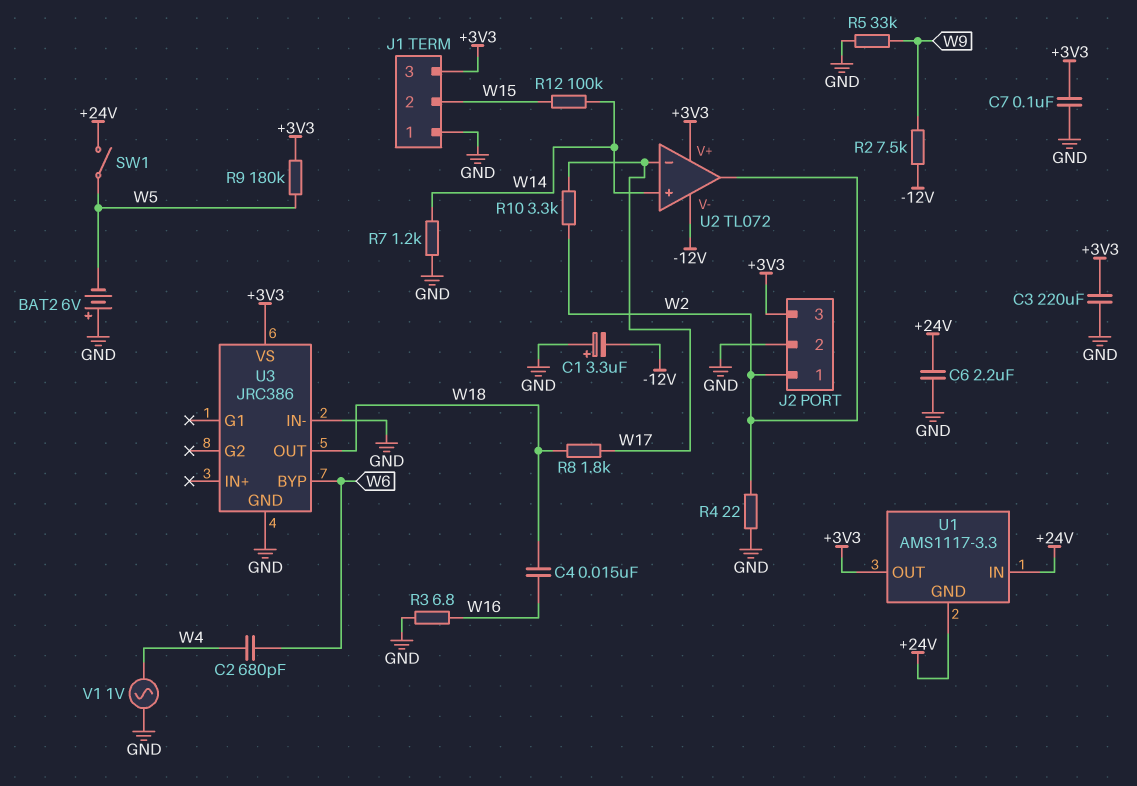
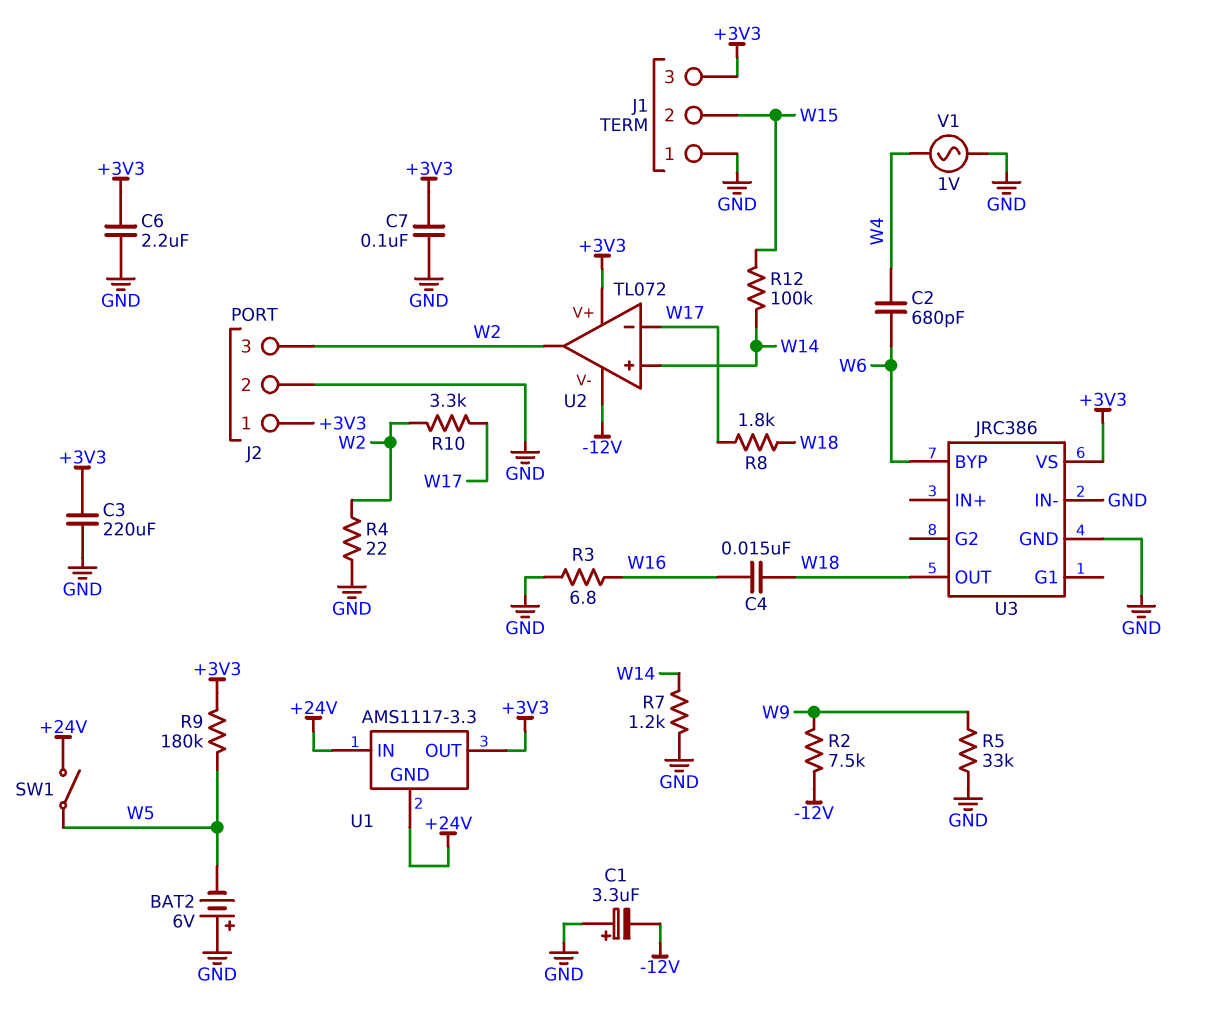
C6: 2.2uF (+24V, GND) -> 2.2uF (+3V3, GND)
J2 pin 1: W2 -> +3V3
J2 pin 3: +3V3 -> W2

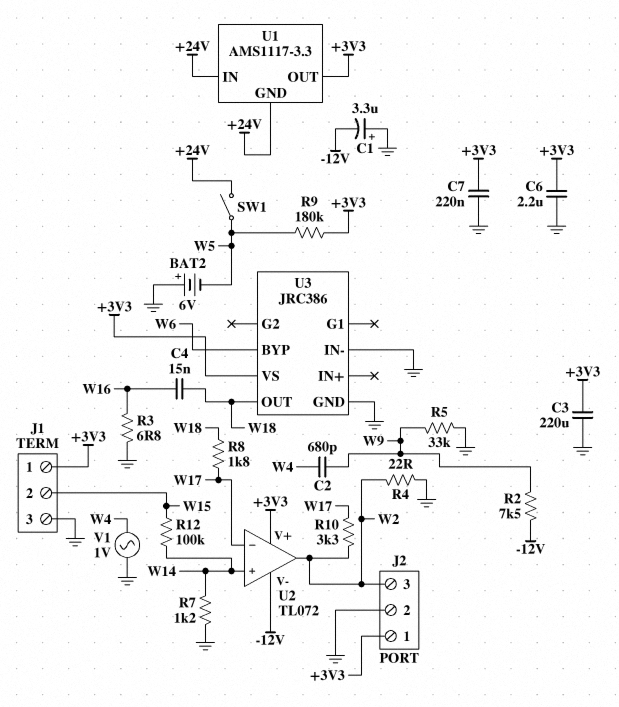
C2: 680pF (W4, W6) -> 680pF (W4, W9)
C7: 100nF (+3V3, GND) -> 220nF (+3V3, GND)
J1 pin 1: GND -> +3V3
J1 pin 3: +3V3 -> GND

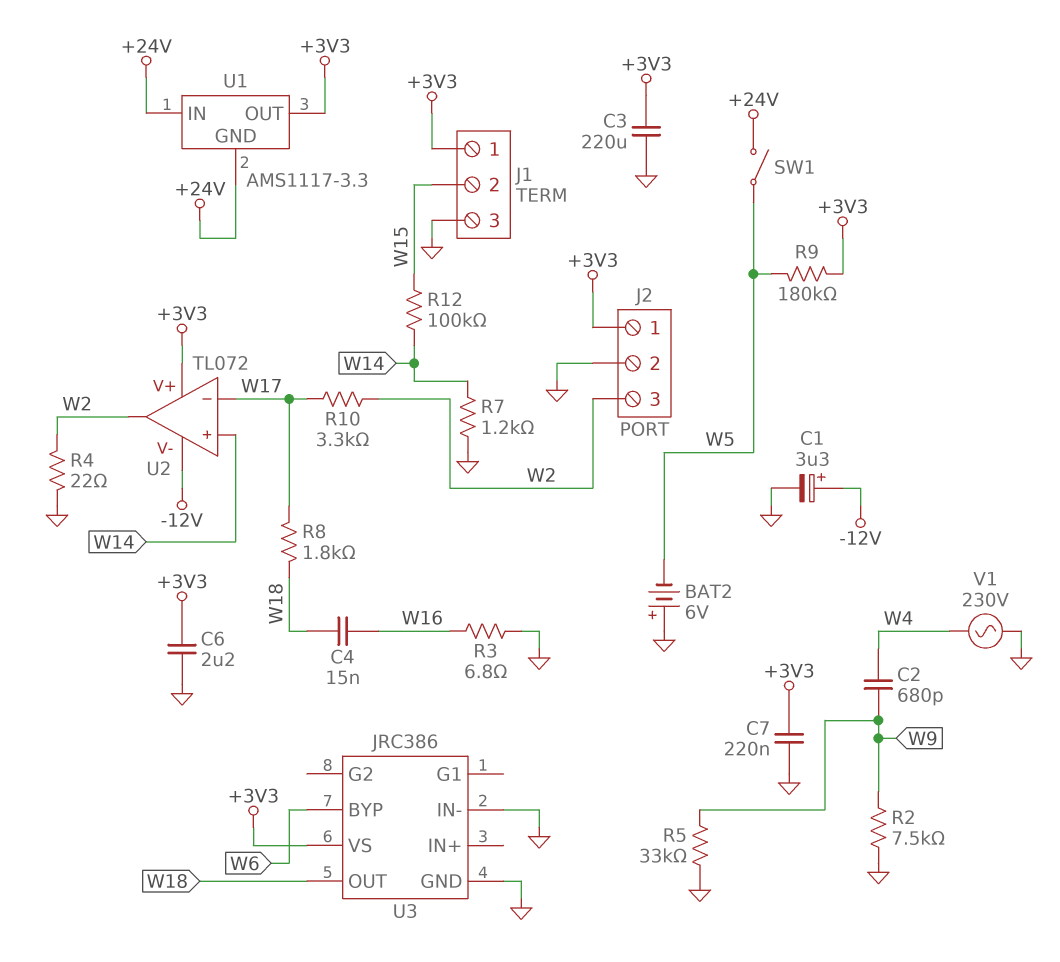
C1: 3.3uF (plus GND, minus -12V) -> 3.3uF (plus -12V, minus GND)
R2: 7.5k (-12V, W9) -> 7.5k (GND, W9)
V1: AC 1V (GND, W4) -> AC 230V (GND, W4)

